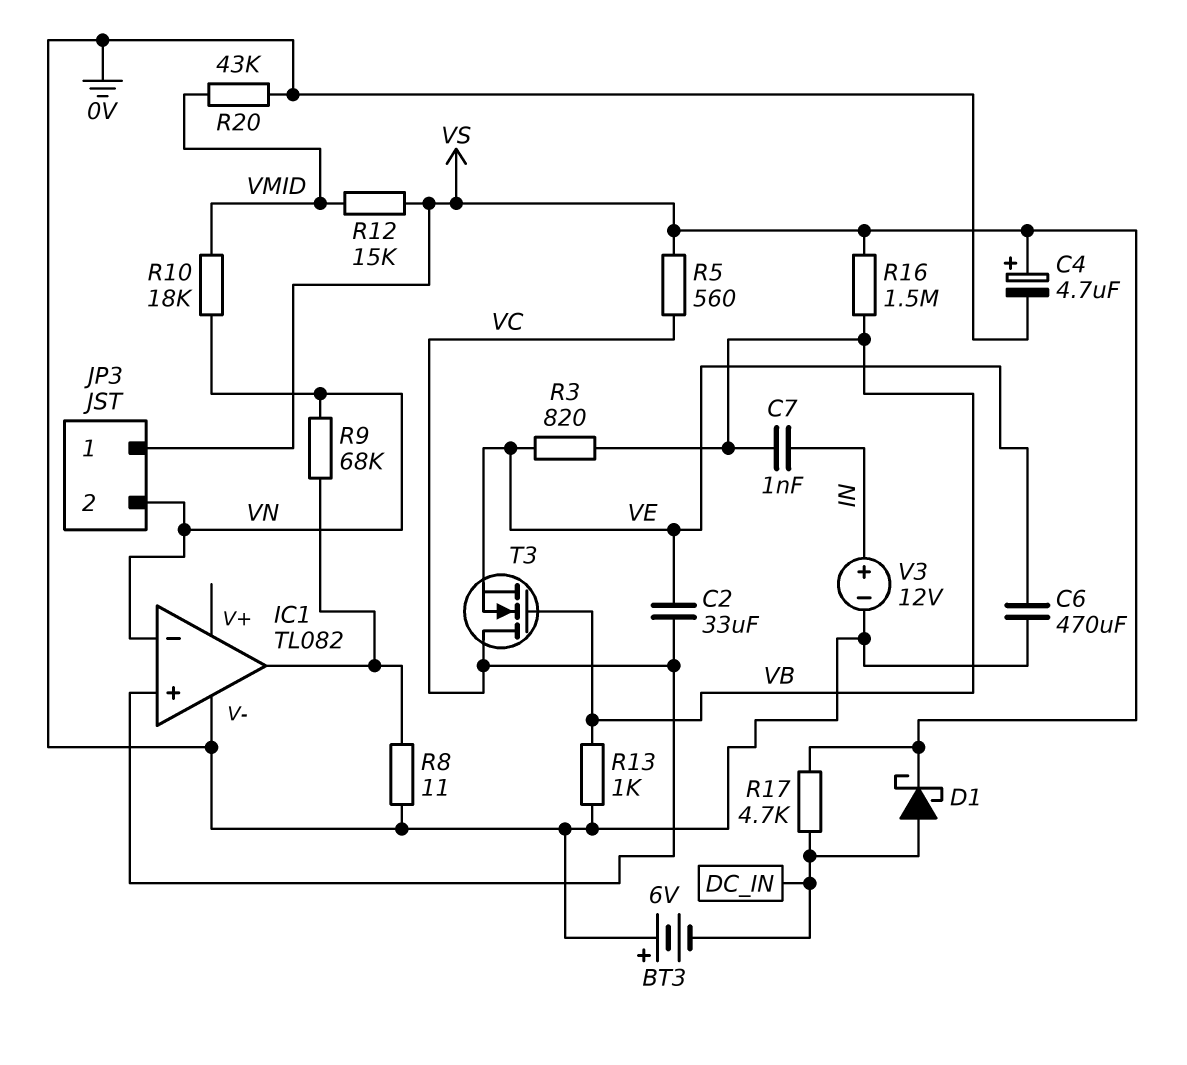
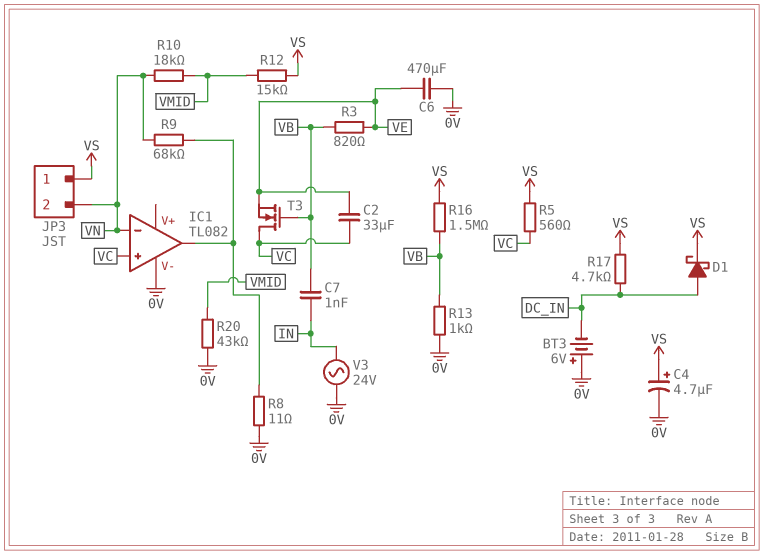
V3: 12V (plus IN, minus 0V) -> AC 24V (0V, IN)

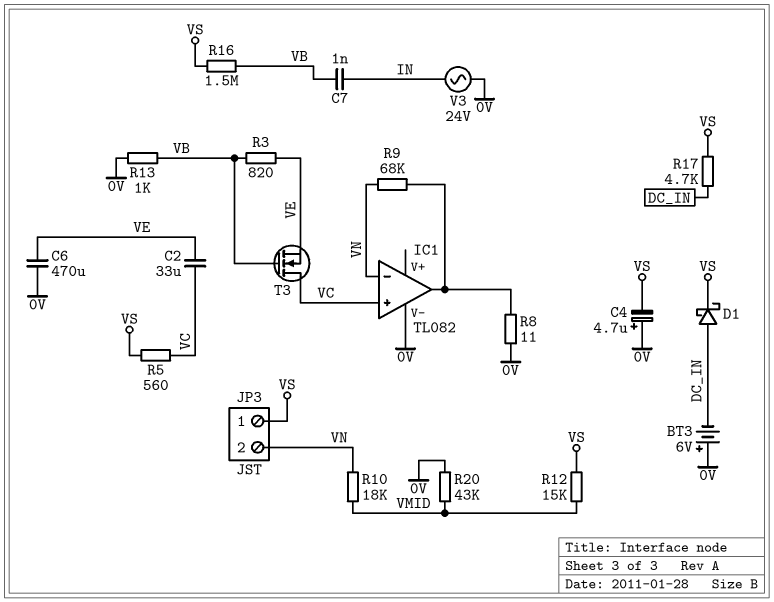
C4: 4.7uF (plus VS, minus 0V) -> 4.7uF (plus 0V, minus VS)

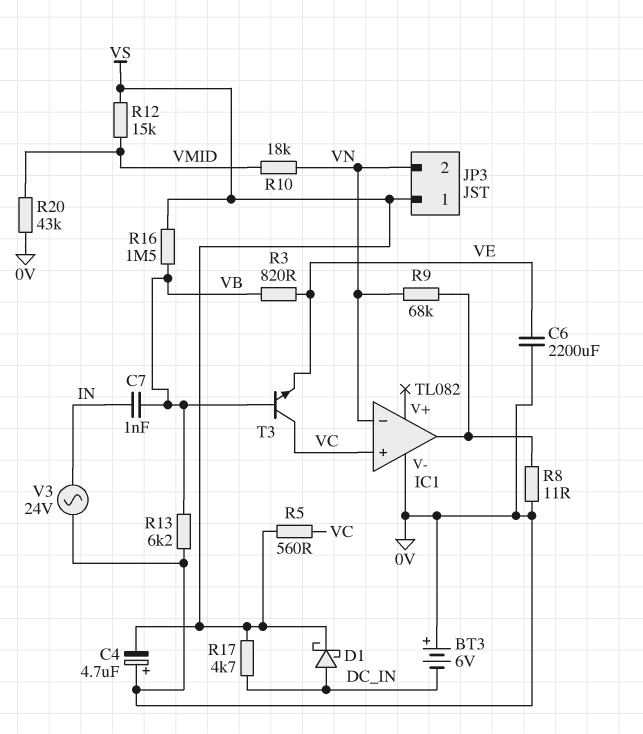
C2: 33uF (VC, VE) -> none
C6: 470uF (0V, VE) -> 2200uF (0V, VE)
R13: 1k (0V, VB) -> 6.2k (0V, VB)
T3: NMOS (G VB, D VC, S VE) -> NPN (B VB, C VC, E VE)

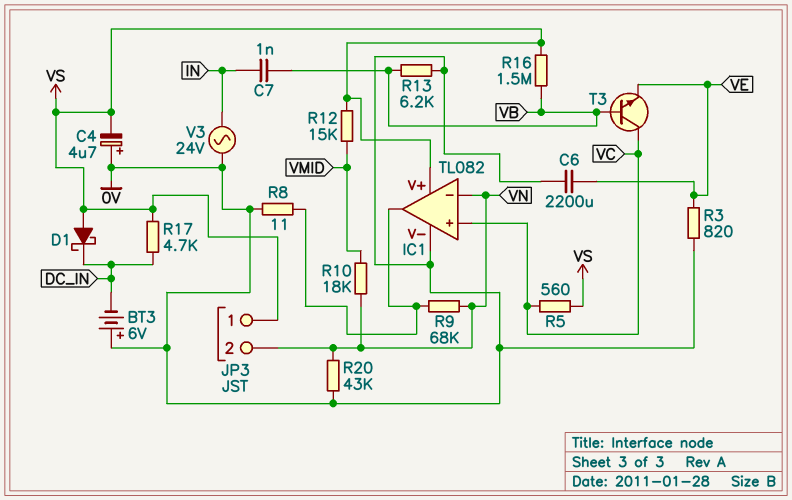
D1: schottky (A DC_IN, K VS) -> schottky (A VS, K DC_IN)
IC1 pin V+: none -> VS
R3: 820 (VB, VE) -> 820 (0V, VE)
R20: 43k (0V, VMID) -> 43k (0V, VN)

